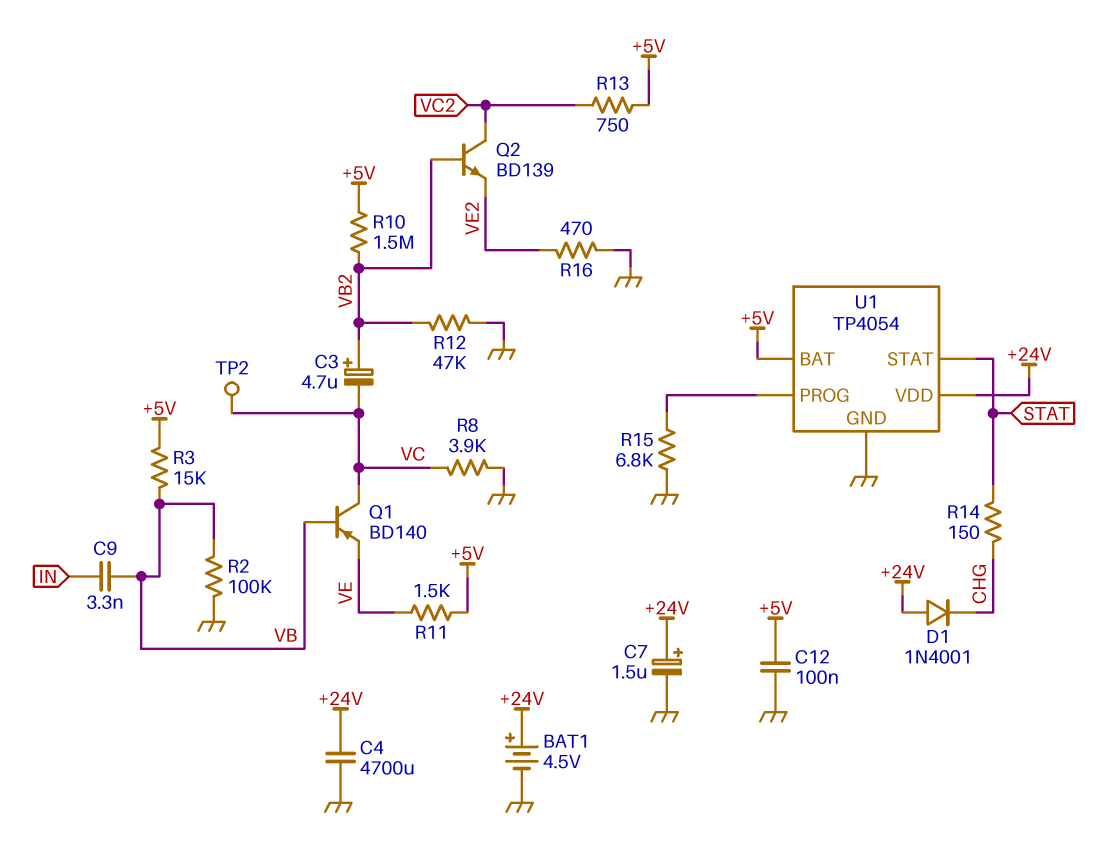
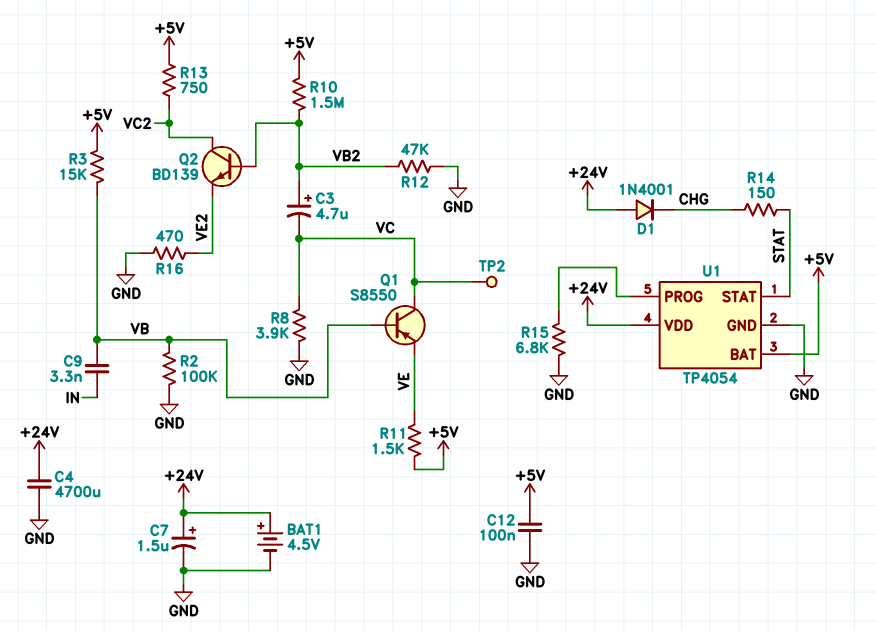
Q1: PNP BD140 (B VB, C VC, E VE) -> PNP S8550 (B VB, C VC, E VE)

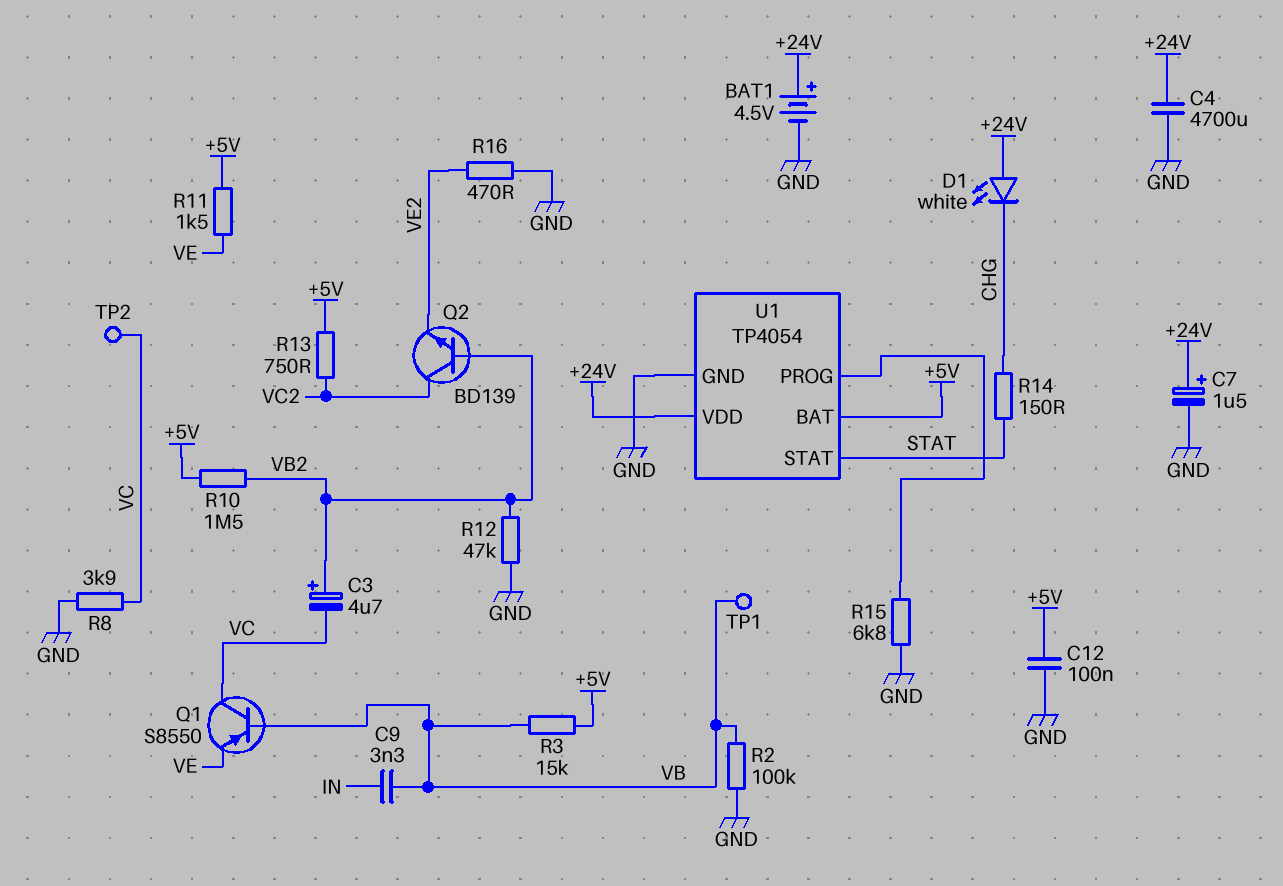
D1: diode 1N4001 (A +24V, K CHG) -> LED white (A +24V, K CHG)
TP1: none -> test point (VB)

